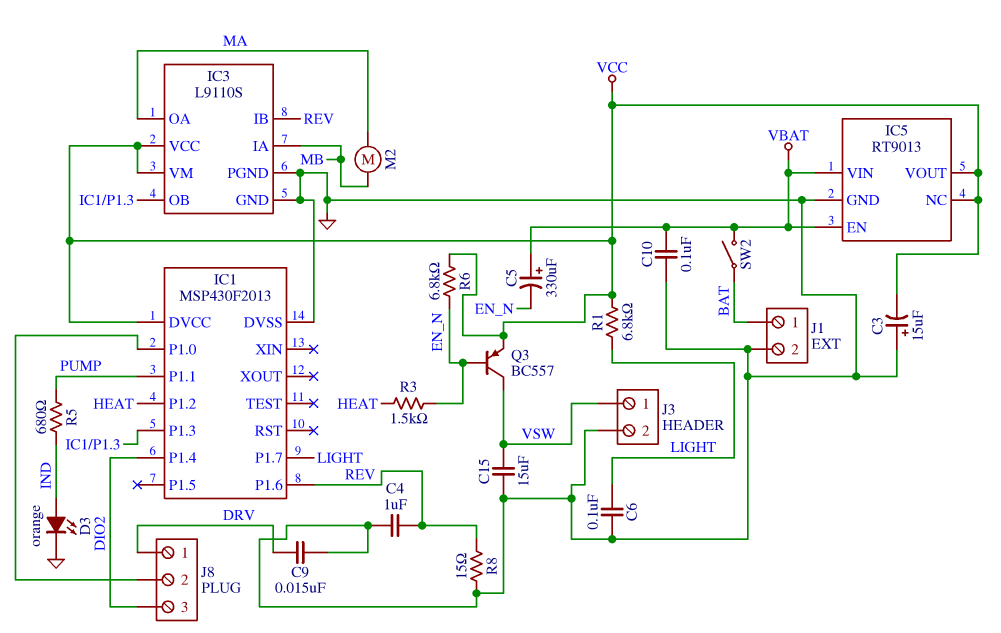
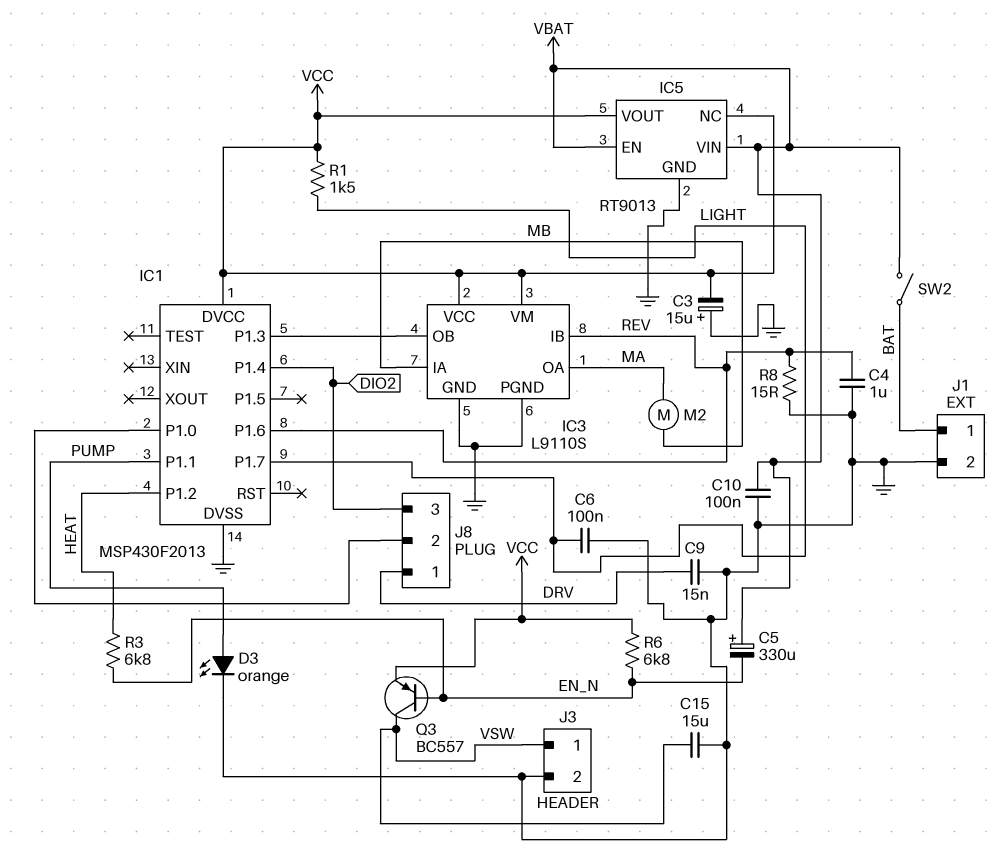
D3: LED orange (A IND, K GND) -> LED orange (A PUMP, K GND)
R1: 6.8k (LIGHT, VCC) -> 1.5k (LIGHT, VCC)
R3: 1.5k (EN_N, HEAT) -> 6.8k (EN_N, HEAT)
R5: 680 (IND, PUMP) -> none

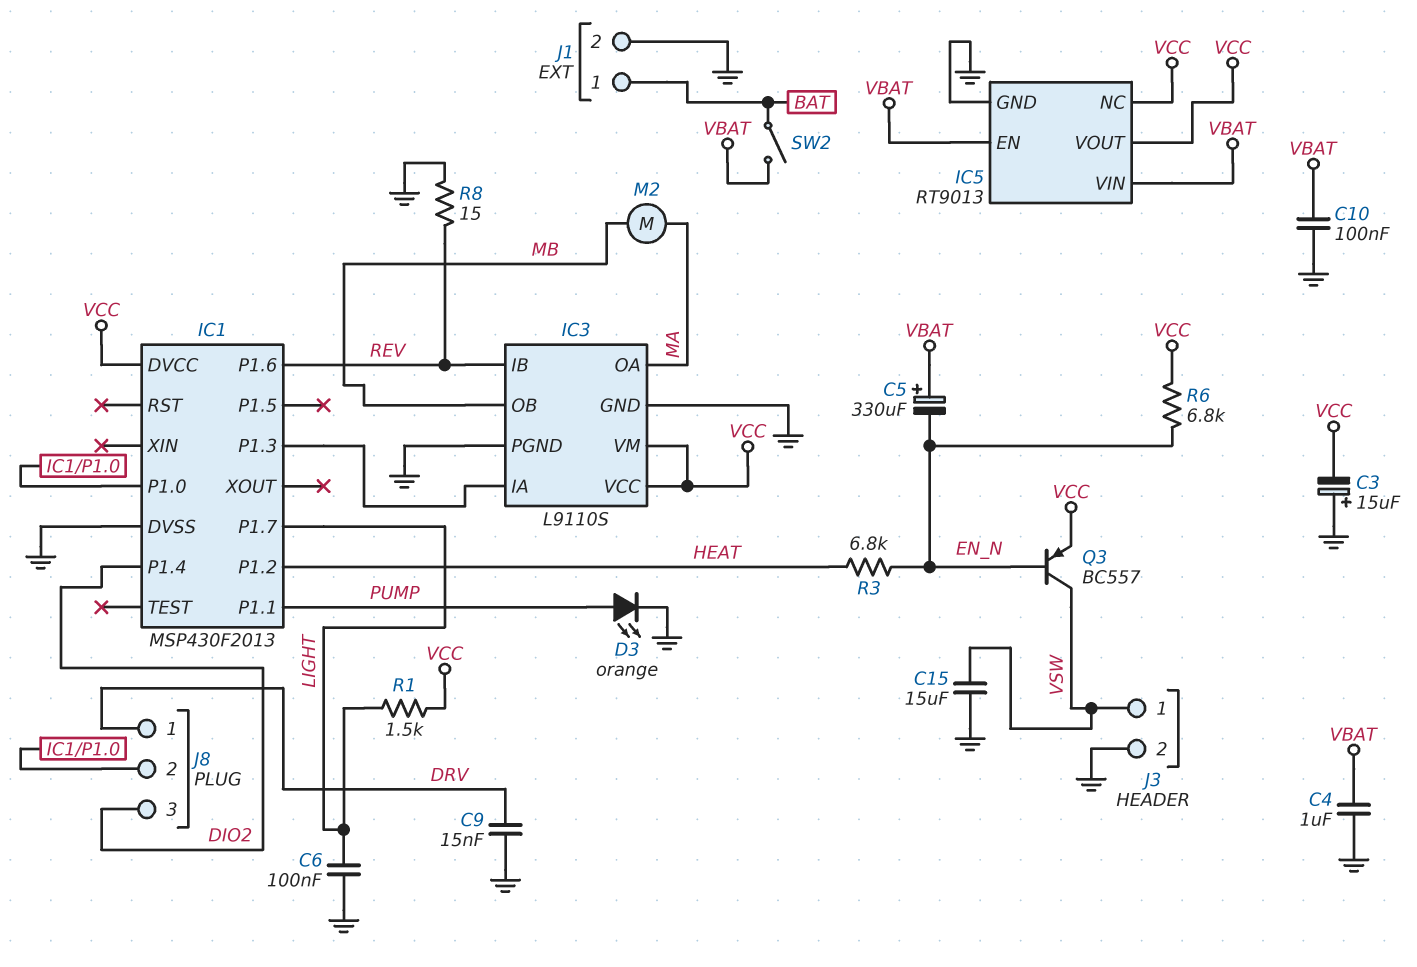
C4: 1uF (GND, REV) -> 1uF (GND, VBAT)
IC3 pin IA: MB -> IC1/P1.3
IC3 pin OB: IC1/P1.3 -> MB

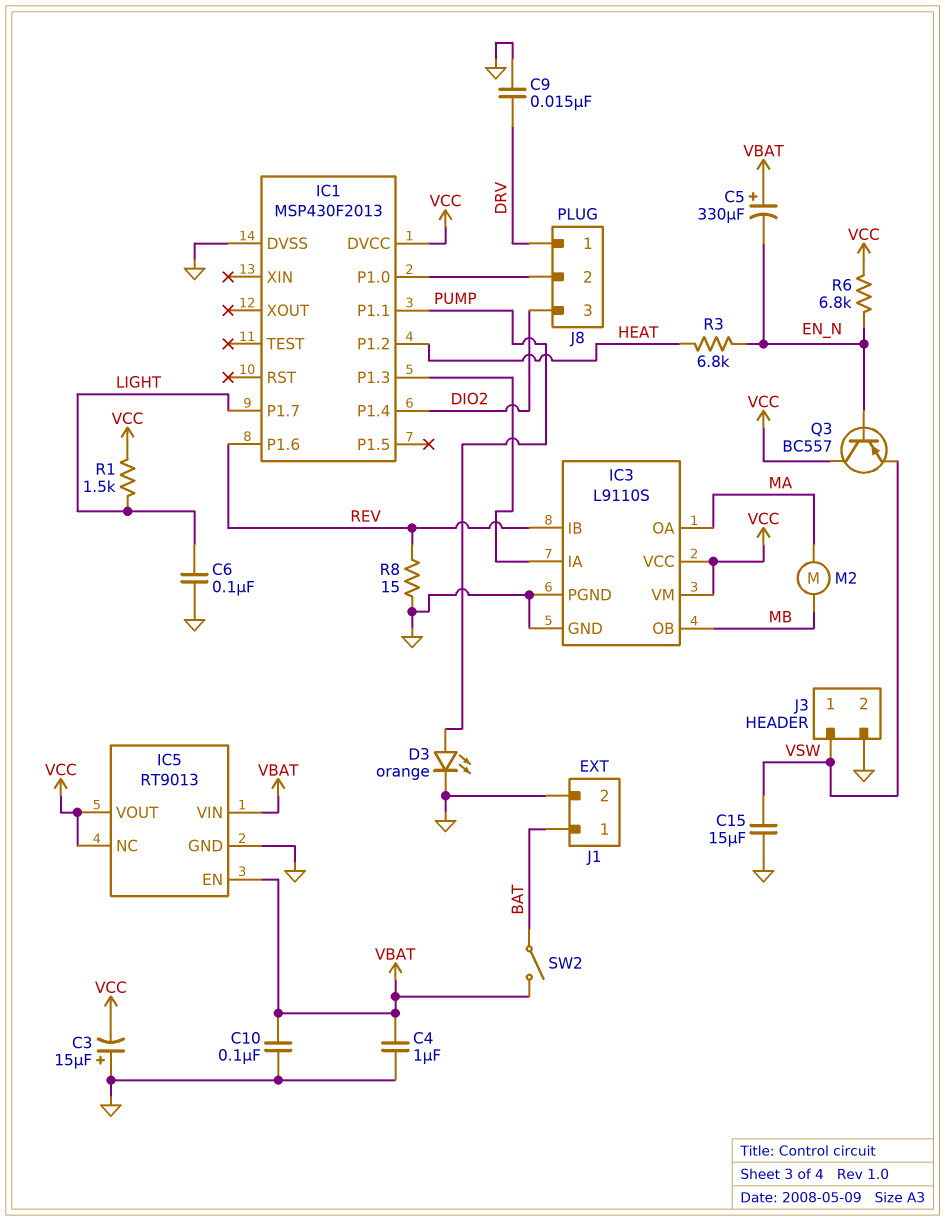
Q3: PNP BC557 (B EN_N, C VSW, E VCC) -> PNP BC557 (B EN_N, C VCC, E VSW)

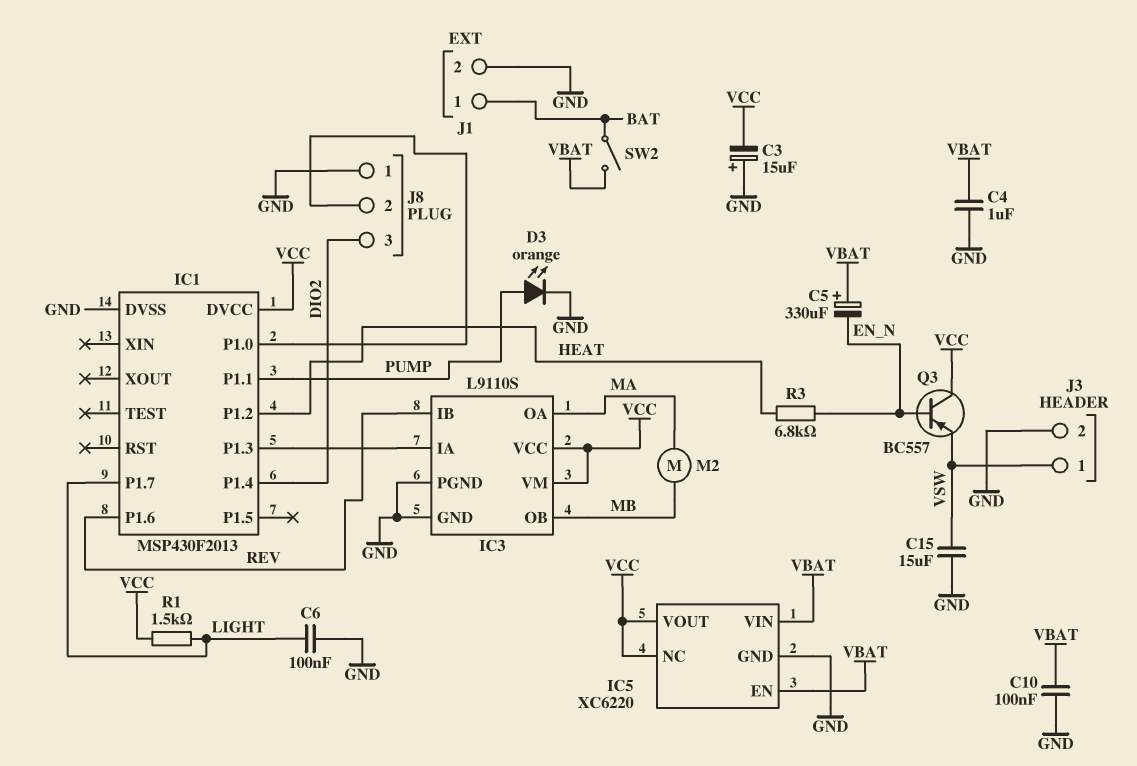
C9: 15nF (DRV, GND) -> none
IC5: RT9013 -> XC6220
J8 pin 1: DRV -> GND
R6: 6.8k (EN_N, VCC) -> none
R8: 15 (GND, REV) -> none

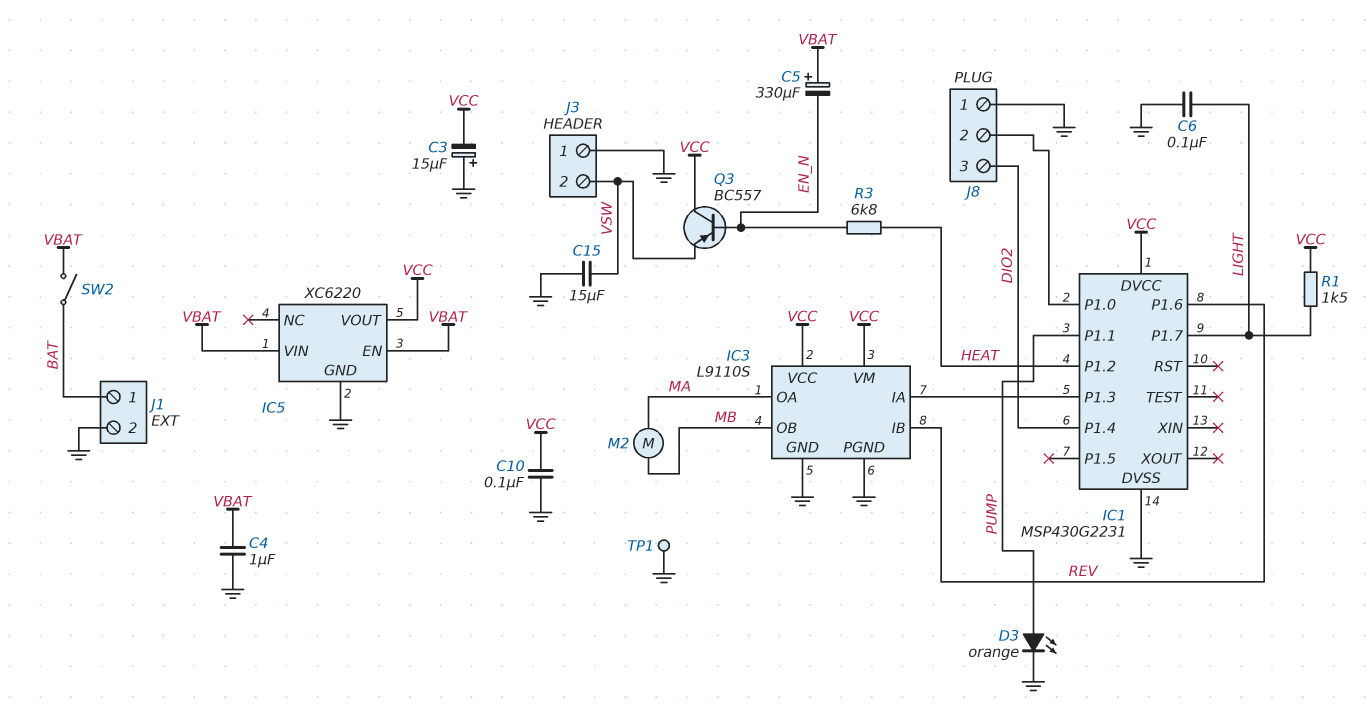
C10: 100nF (GND, VBAT) -> 100nF (GND, VCC)
IC1: MSP430F2013 -> MSP430G2231
IC5 pin NC: VCC -> none
J3 pin 1: VSW -> GND
J3 pin 2: GND -> VSW
TP1: none -> test point (GND)

